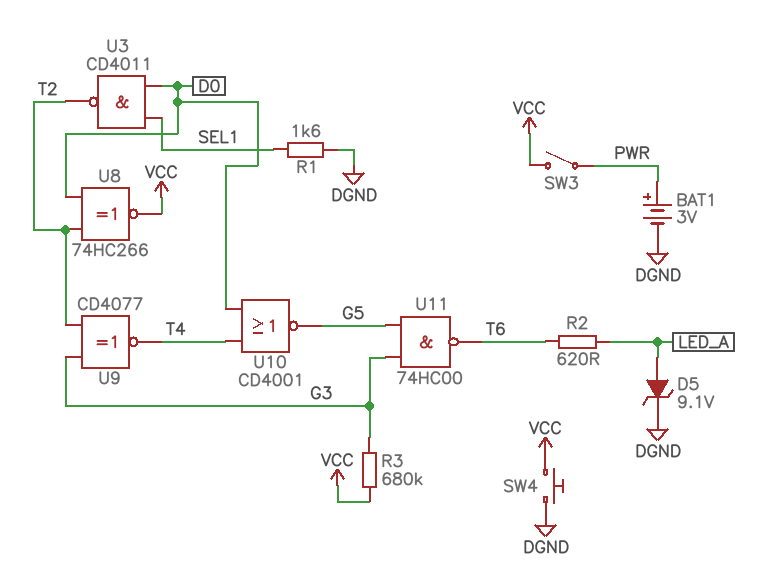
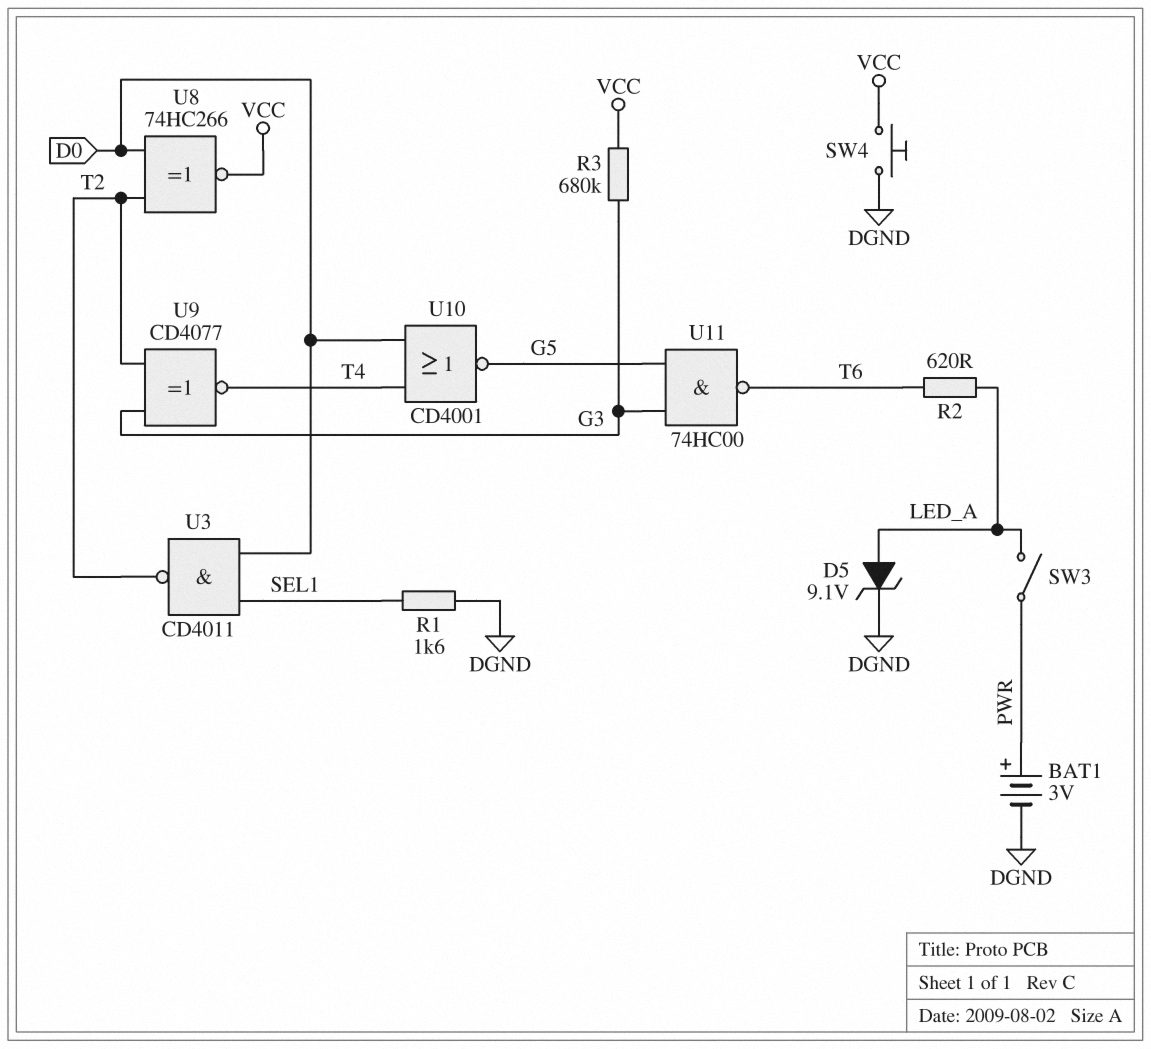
SW3: switch (PWR, VCC) -> switch (LED_A, PWR)

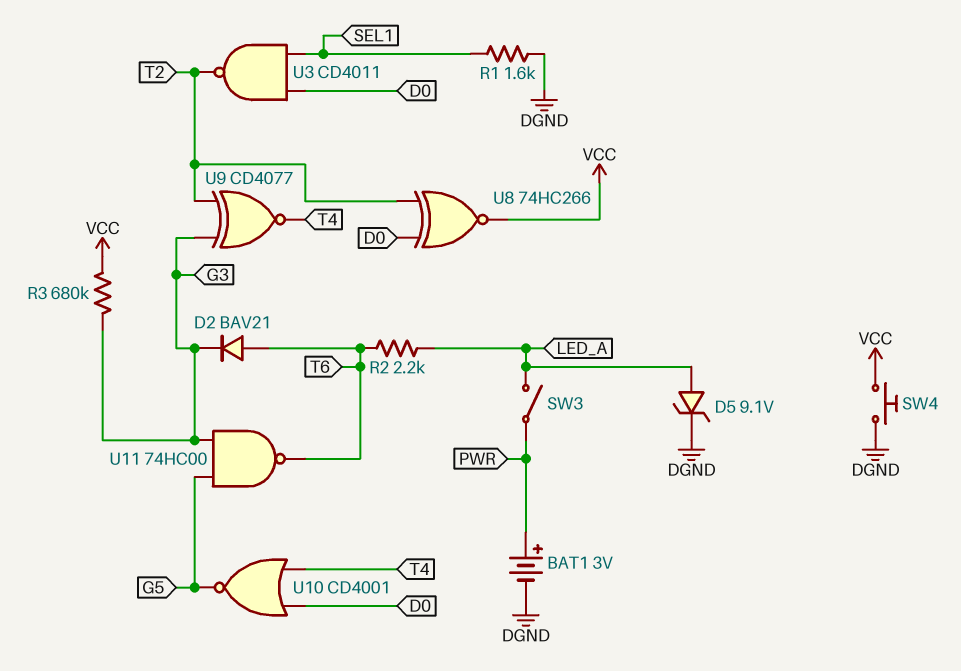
D2: none -> diode BAV21 (A T6, K G3)
R2: 620 (LED_A, T6) -> 2.2k (LED_A, T6)

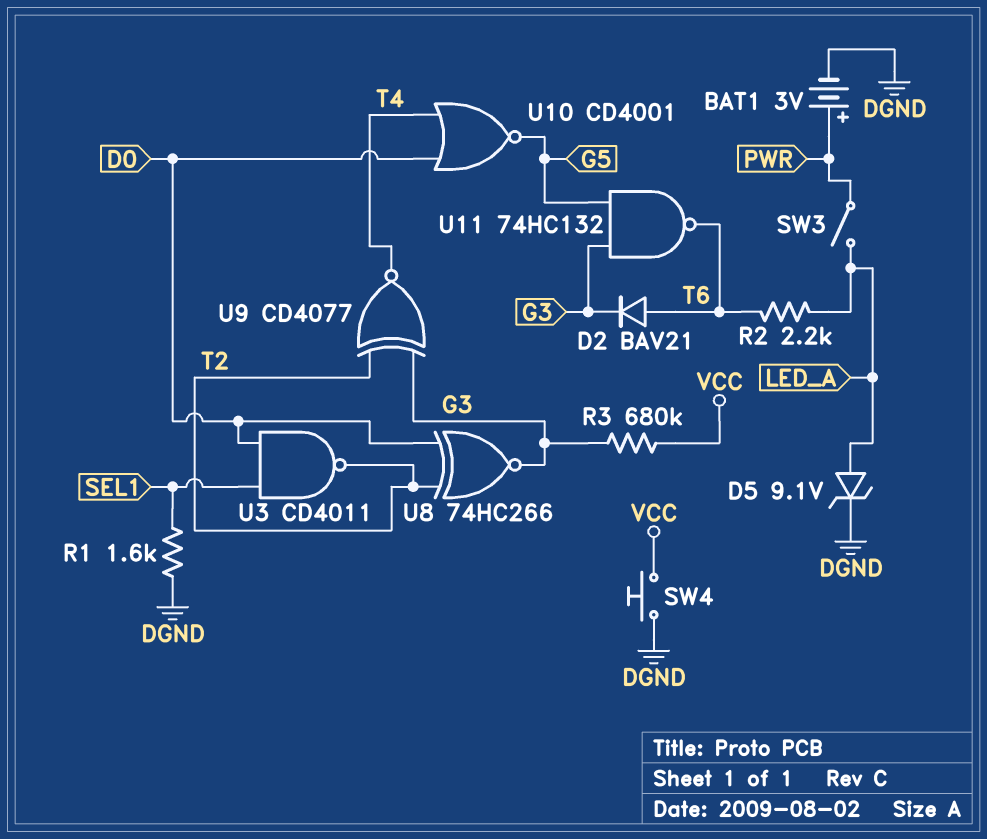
U8: XNOR 74HC266 (in D0, in T2, out VCC) -> XNOR 74HC266 (in D0, in T2, out G3)
U11: NAND 74HC00 (in G3, in G5, out T6) -> NAND 74HC132 (in G3, in G5, out T6)

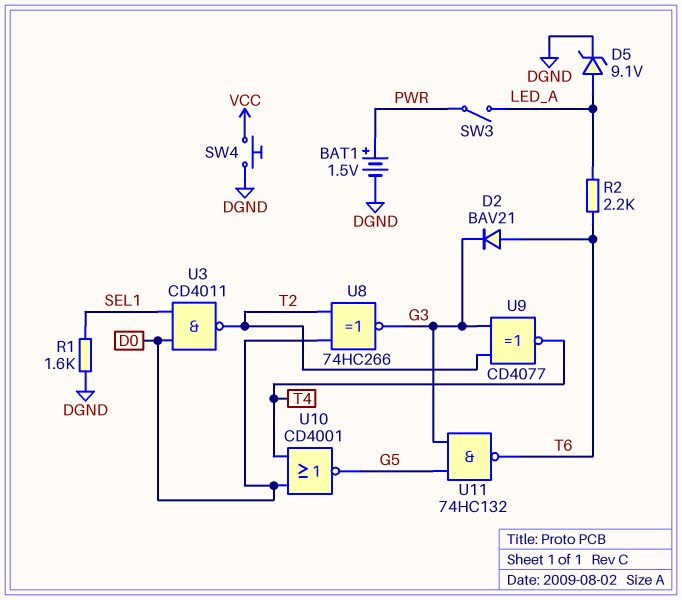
BAT1: 3V (plus PWR, minus DGND) -> 1.5V (plus PWR, minus DGND)
R3: 680k (G3, VCC) -> none

